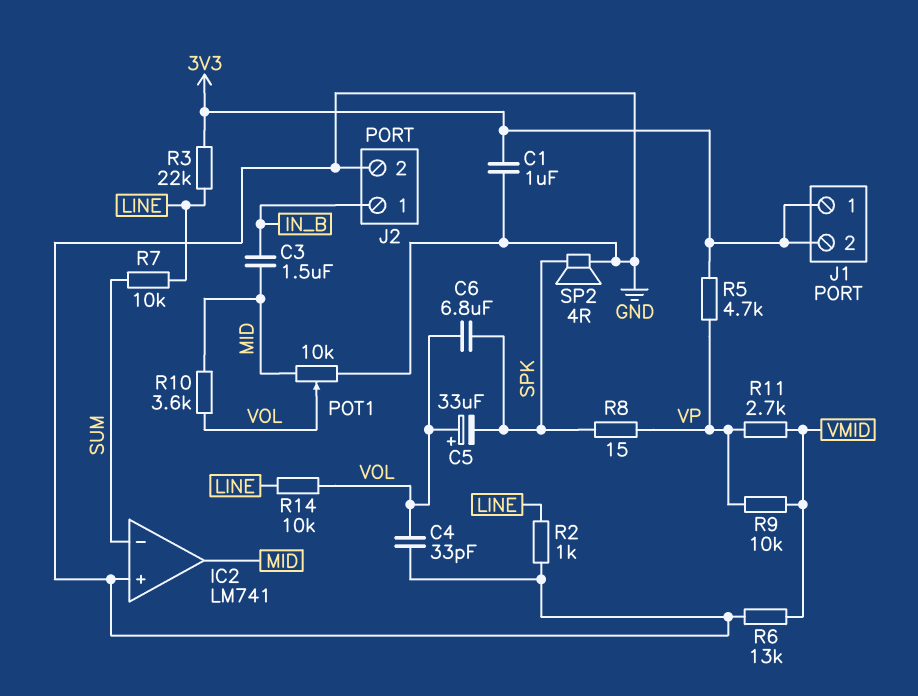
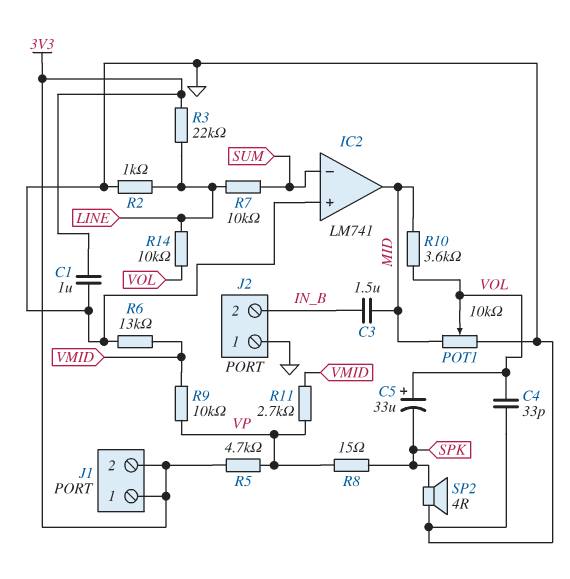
C6: 6.8uF (SPK, VOL) -> none
J2 pin 1: IN_B -> GND
J2 pin 2: GND -> IN_B

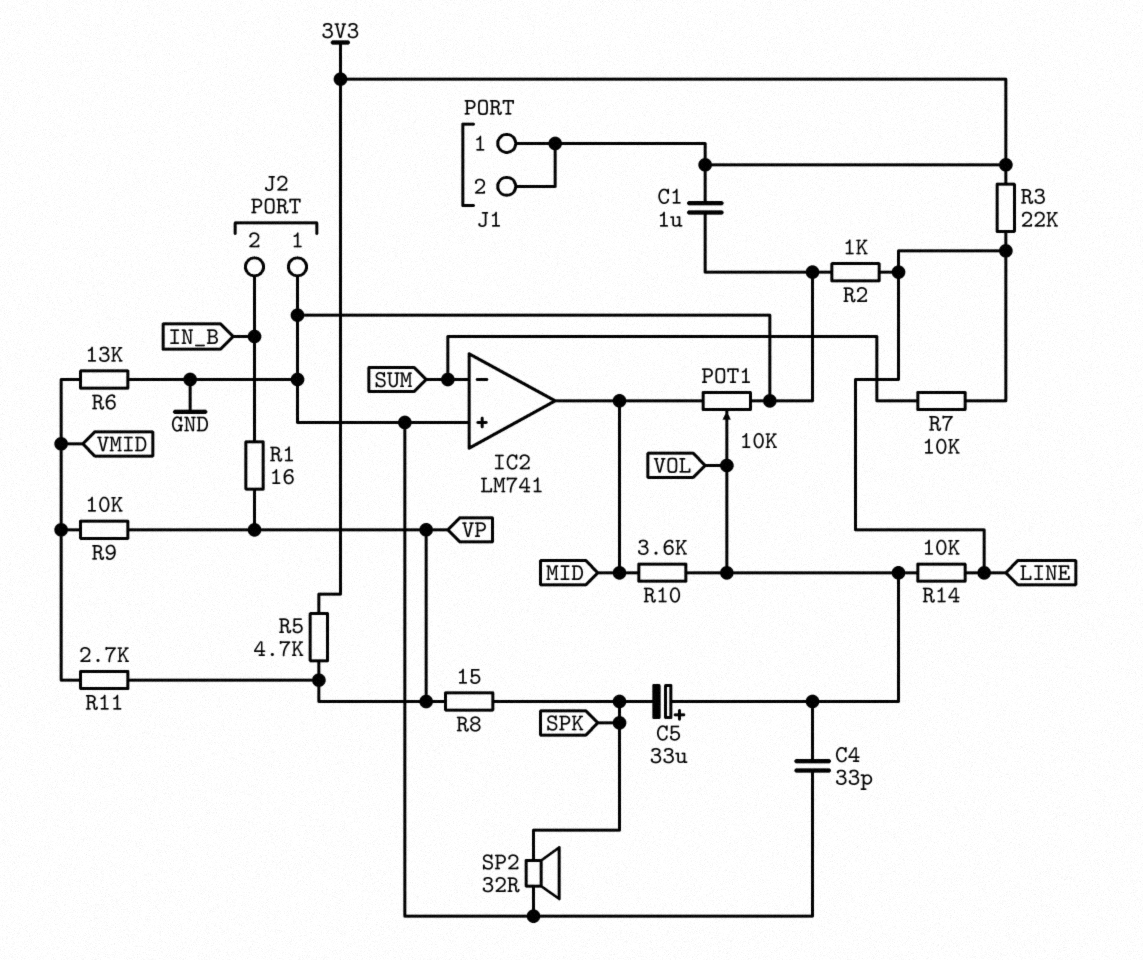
C3: 1.5uF (IN_B, MID) -> none
R1: none -> 16 (IN_B, VP)
SP2: speaker 4R (GND, SPK) -> speaker 32R (GND, SPK)

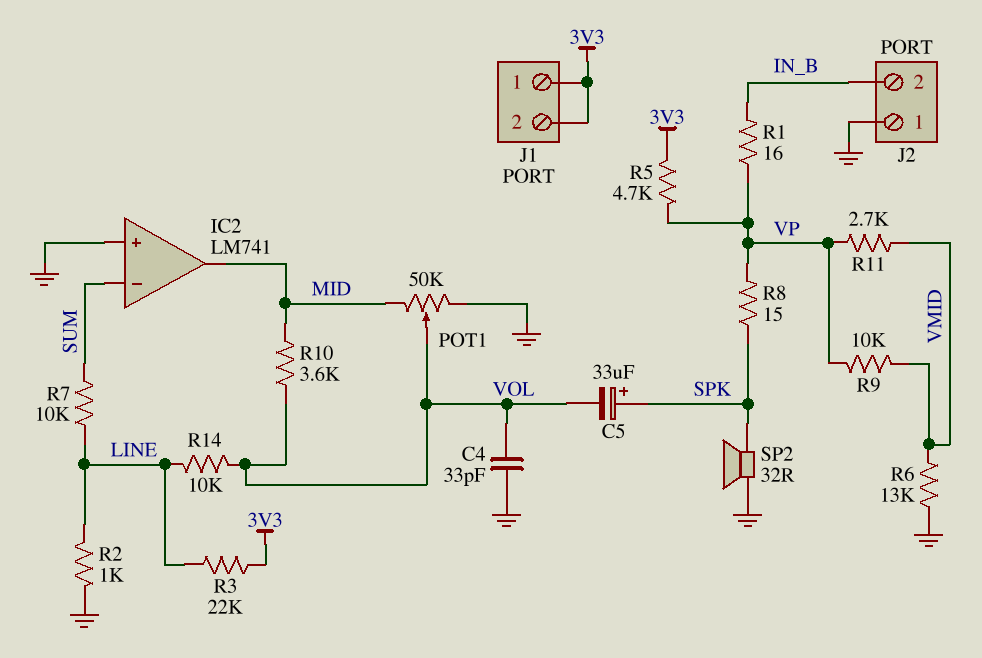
C1: 1uF (3V3, GND) -> none
C5: 33uF (plus VOL, minus SPK) -> 33uF (plus SPK, minus VOL)
POT1: 10k (GND, MID, wiper VOL) -> 50k (GND, MID, wiper VOL)

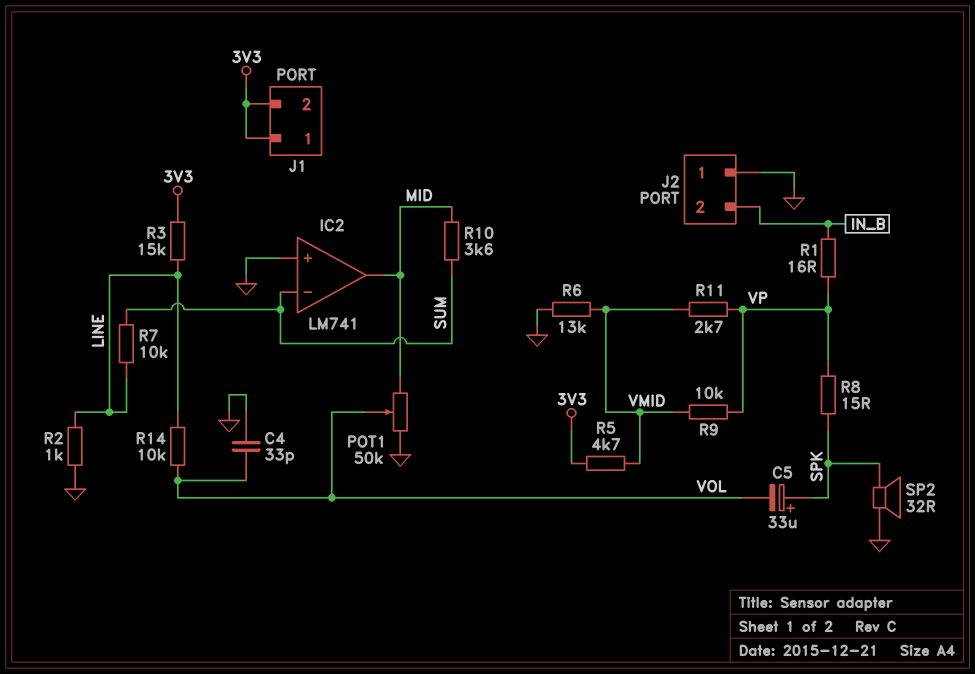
R3: 22k (3V3, LINE) -> 15k (3V3, LINE)
R5: 4.7k (3V3, VP) -> 4.7k (3V3, VMID)
R10: 3.6k (MID, VOL) -> 3.6k (MID, SUM)

